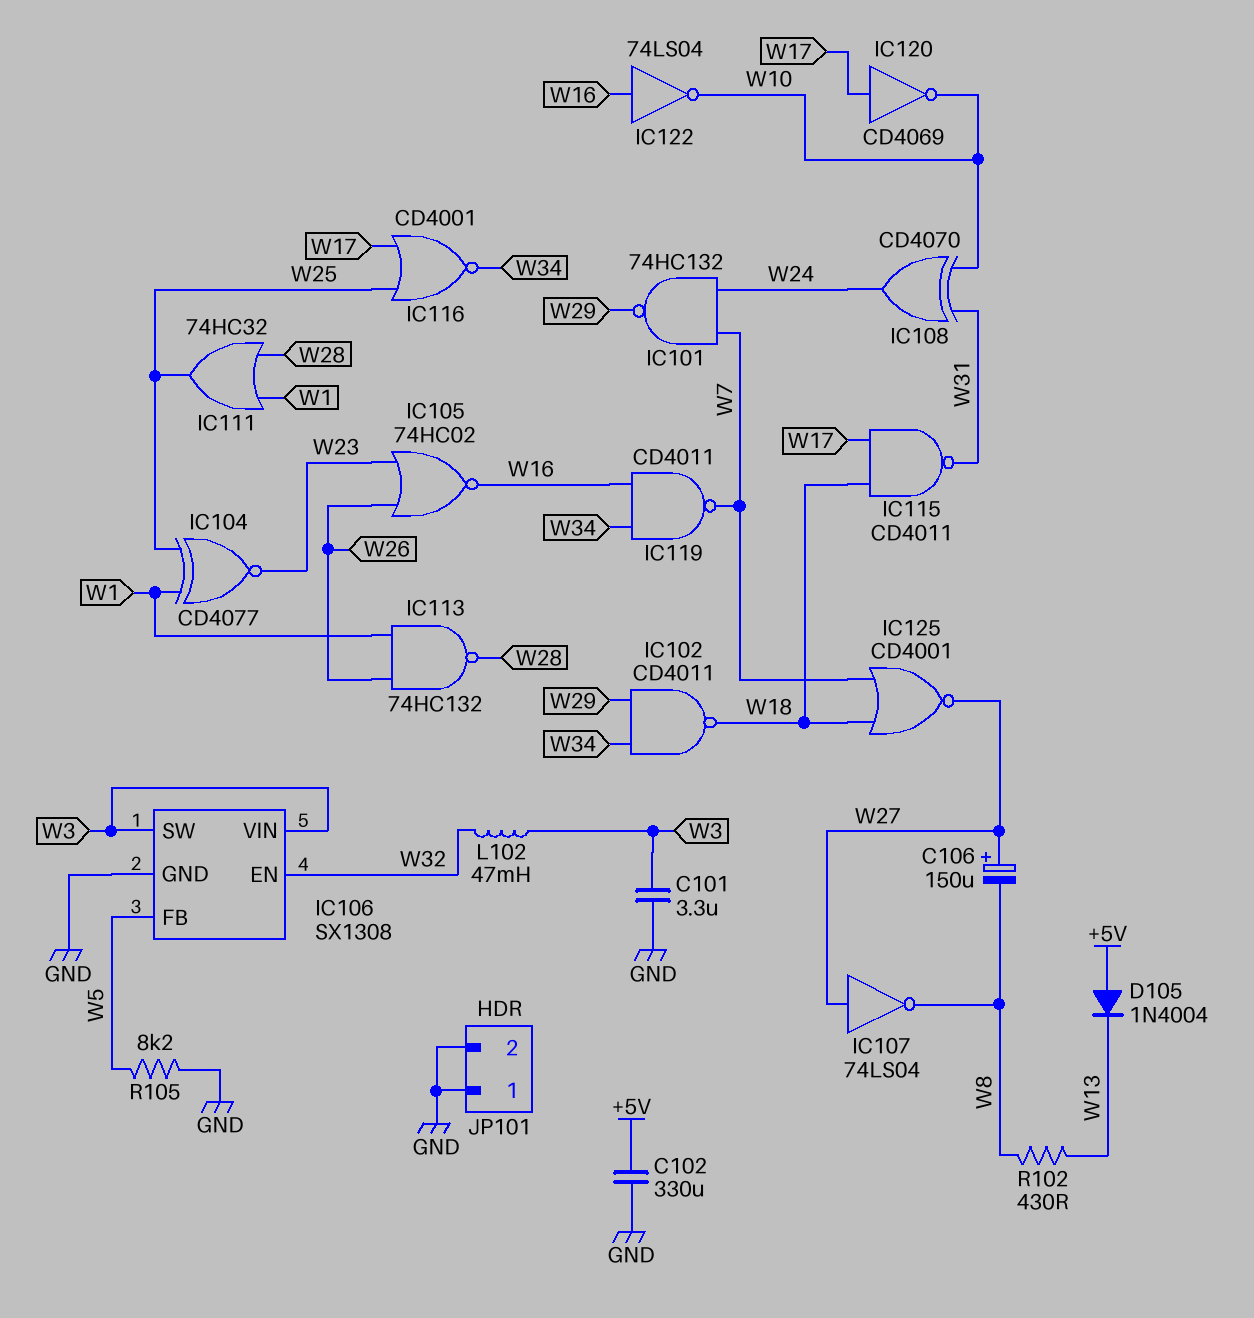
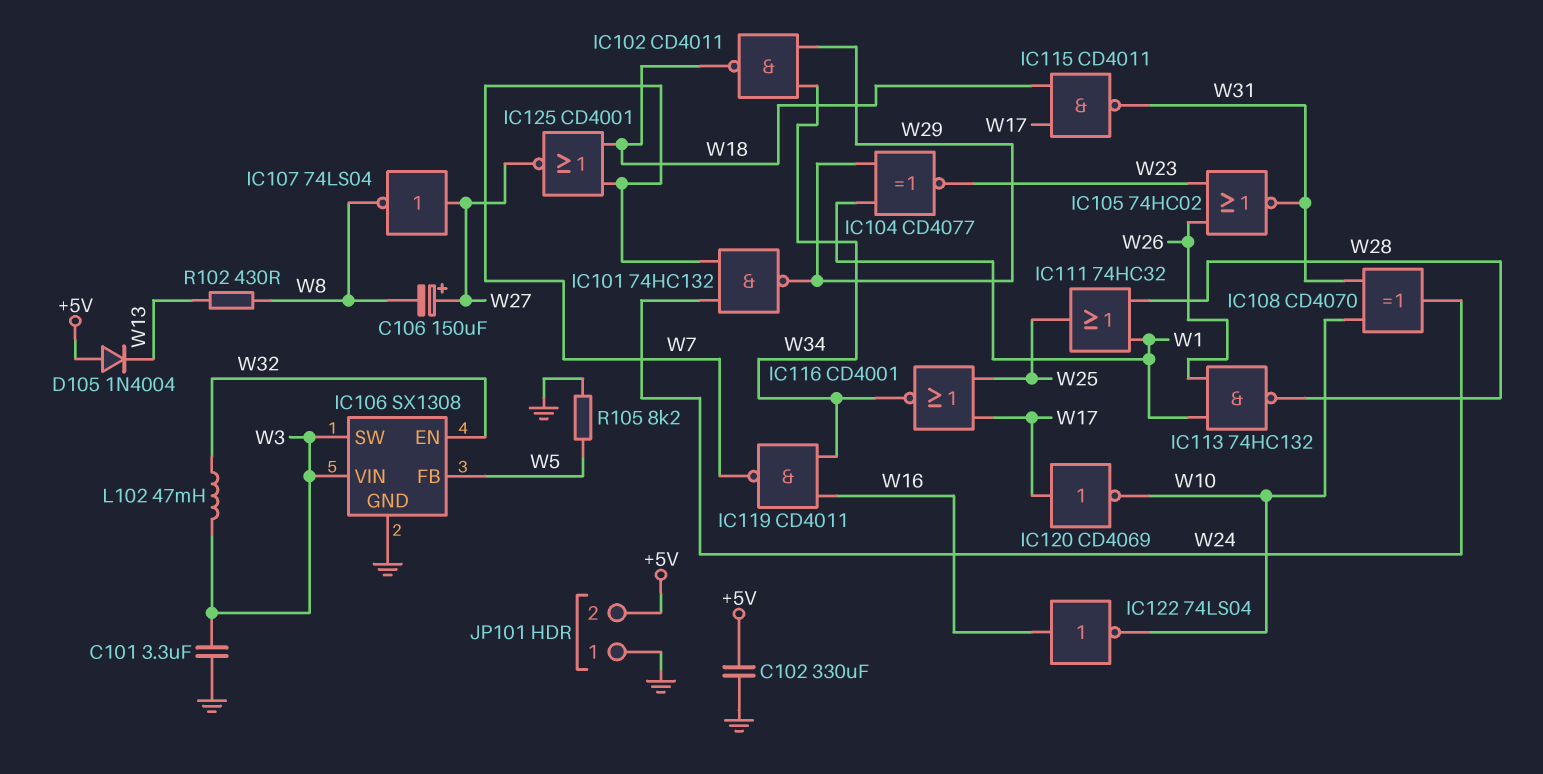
IC104: XNOR CD4077 (in W1, in W25, out W23) -> XNOR CD4077 (in W1, in W29, out W23)
IC105: NOR 74HC02 (in W23, in W26, out W16) -> NOR 74HC02 (in W23, in W26, out W31)
JP101 pin 2: GND -> +5V

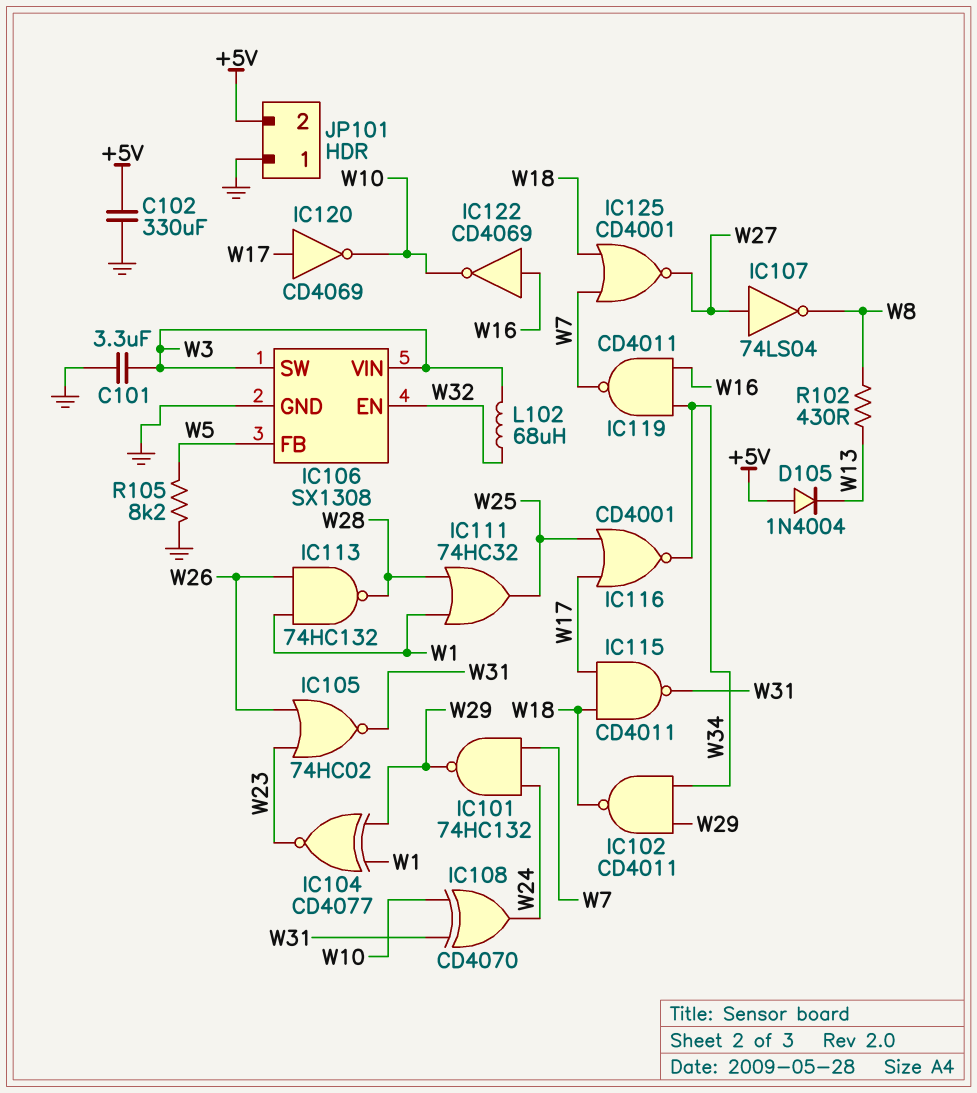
C106: 150uF (plus W27, minus W8) -> none
IC122: NOT 74LS04 (in W16, out W10) -> NOT CD4069 (in W16, out W10)
L102: 47mH (W3, W32) -> 68uH (W3, W32)

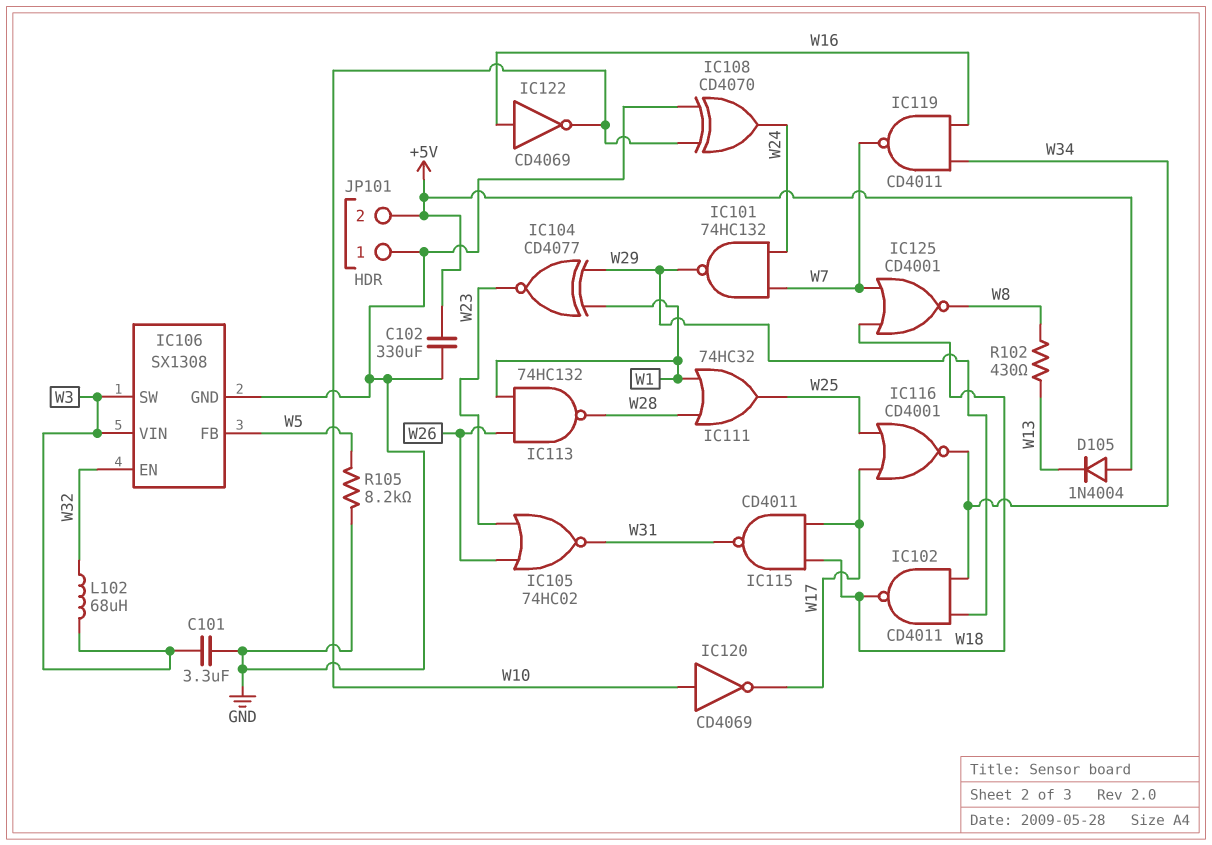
IC107: NOT 74LS04 (in W27, out W8) -> none
IC108: XOR CD4070 (in W10, in W31, out W24) -> XOR CD4070 (in GND, in W10, out W24)
IC120: NOT CD4069 (in W17, out W10) -> NOT CD4069 (in W10, out W17)
IC125: NOR CD4001 (in W7, in W18, out W27) -> NOR CD4001 (in W7, in W18, out W8)

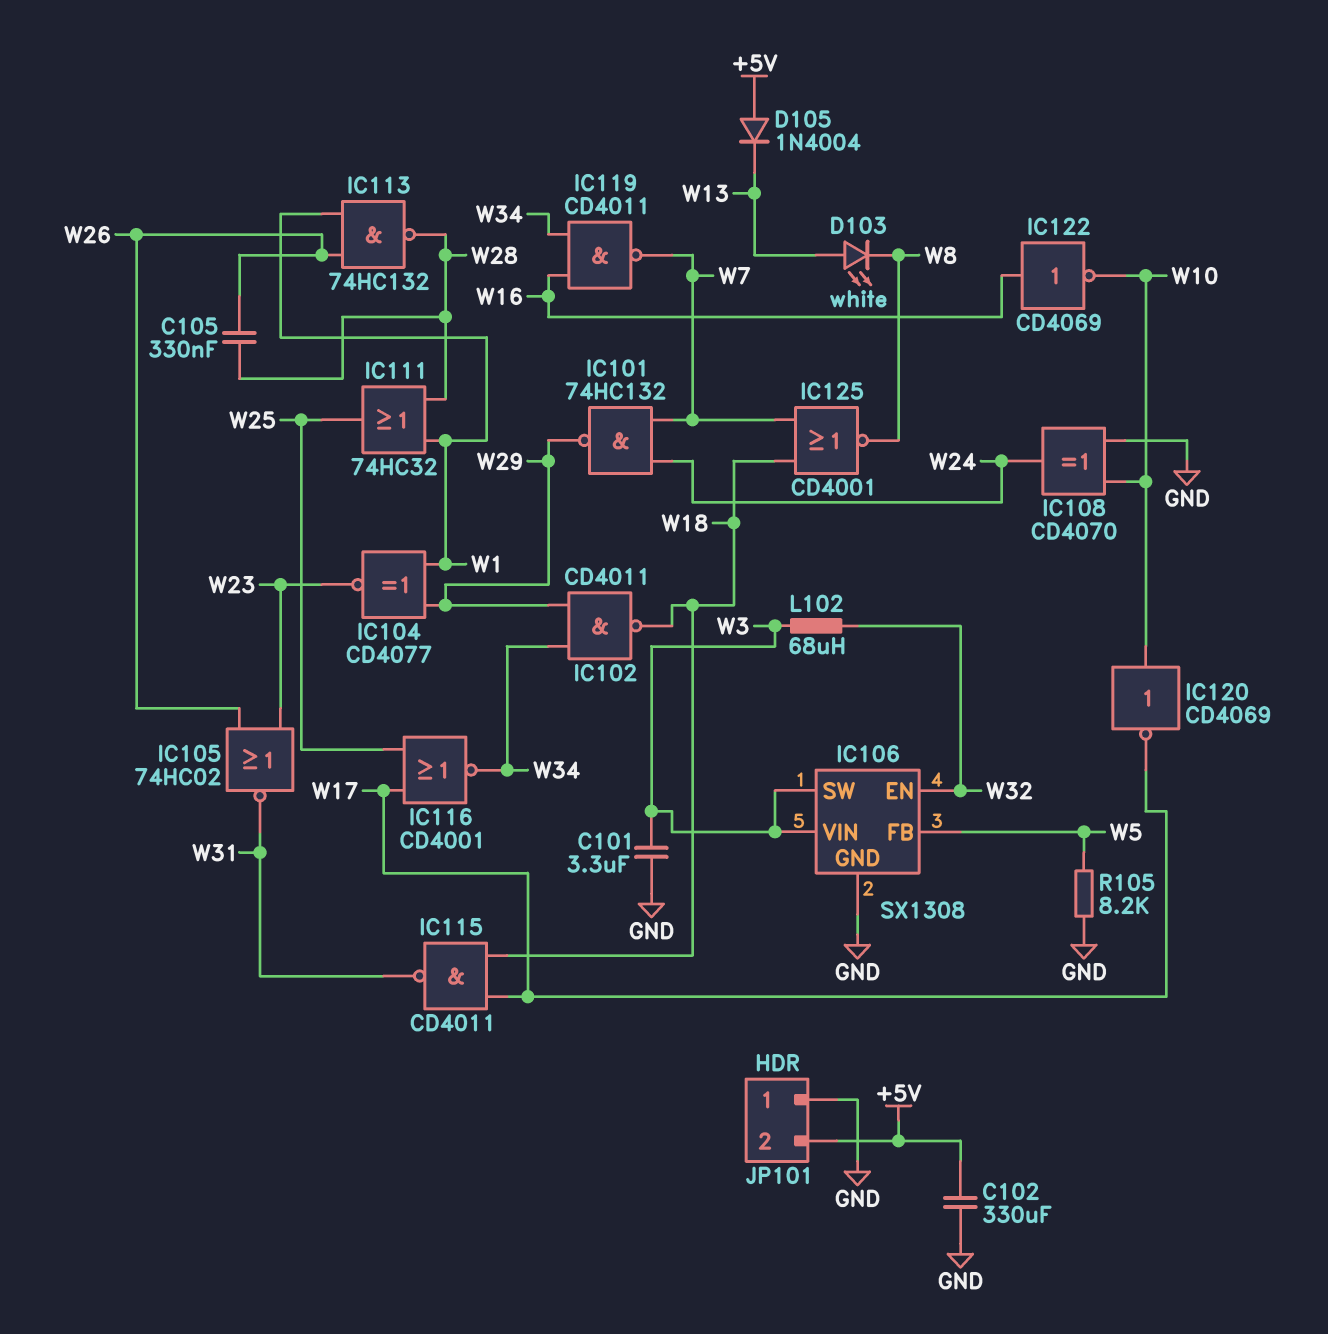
C105: none -> 330nF (W26, W28)
D103: none -> LED white (A W13, K W8)
R102: 430 (W8, W13) -> none

